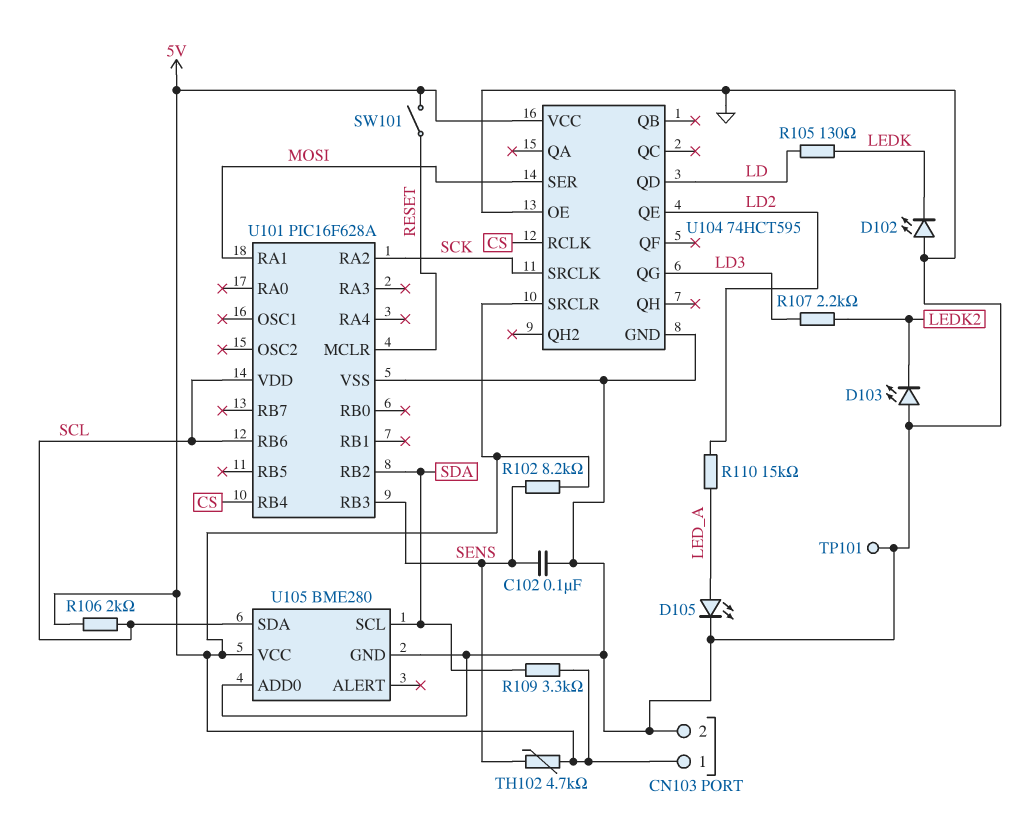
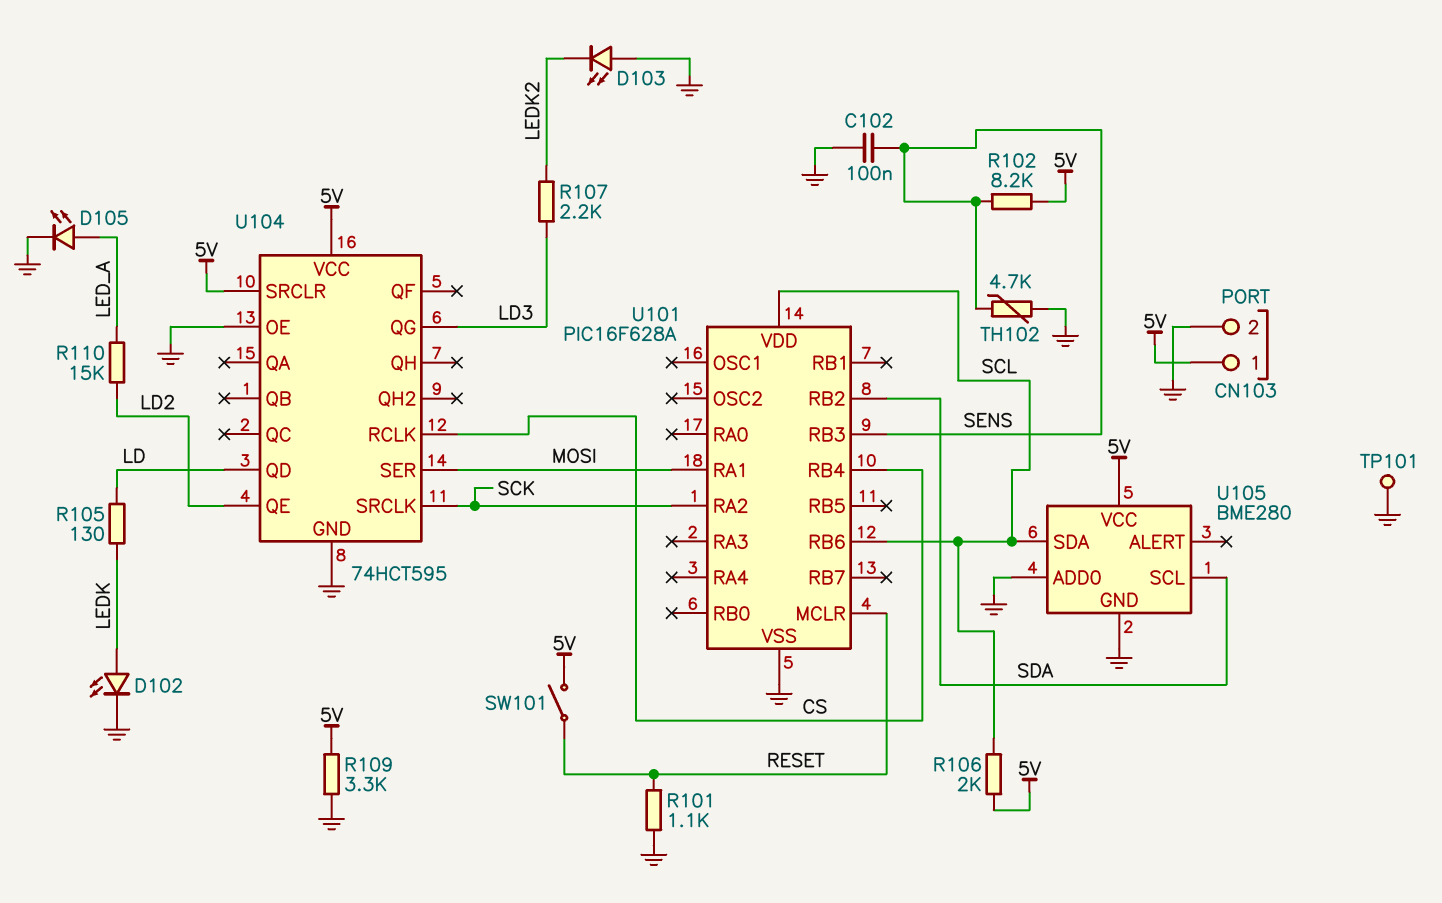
D102: LED (A GND, K LEDK) -> LED (A LEDK, K GND)
R101: none -> 1.1k (GND, RESET)
R109: 3.3k (5V, SDA) -> 3.3k (5V, GND)
TH102: 4.7k (5V, SENS) -> 4.7k (GND, SENS)

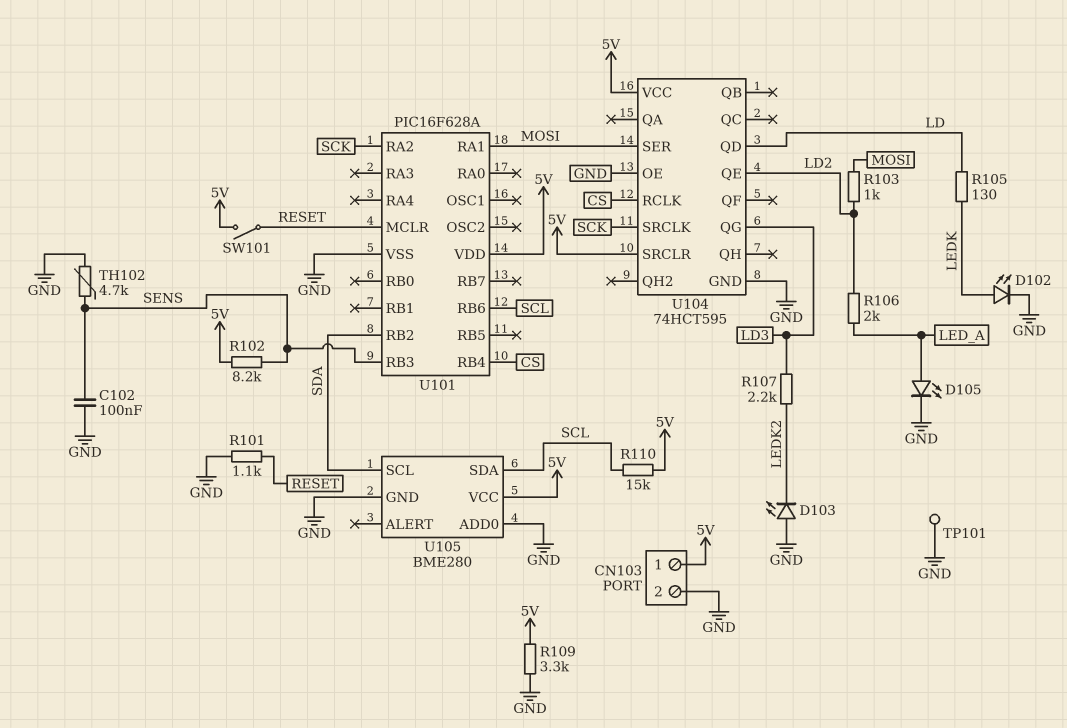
R103: none -> 1k (LD2, MOSI)
R106: 2k (5V, SCL) -> 2k (LD2, LED_A)
R110: 15k (LD2, LED_A) -> 15k (5V, SCL)
U101 pin VDD: SCL -> 5V

